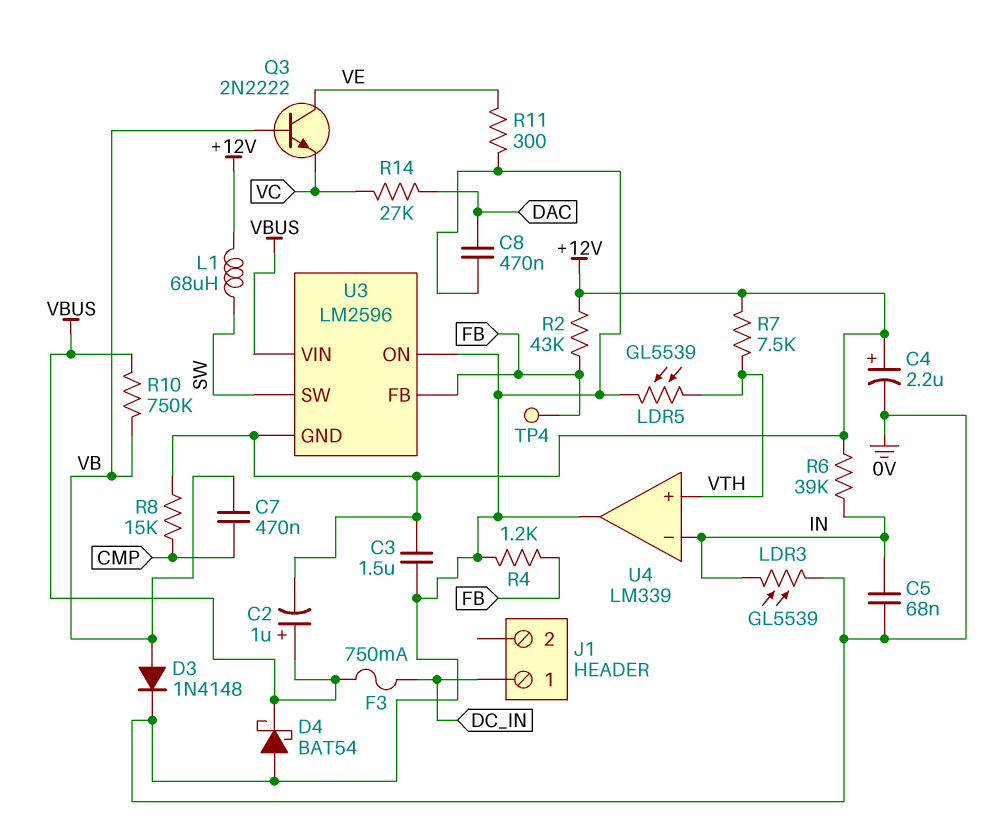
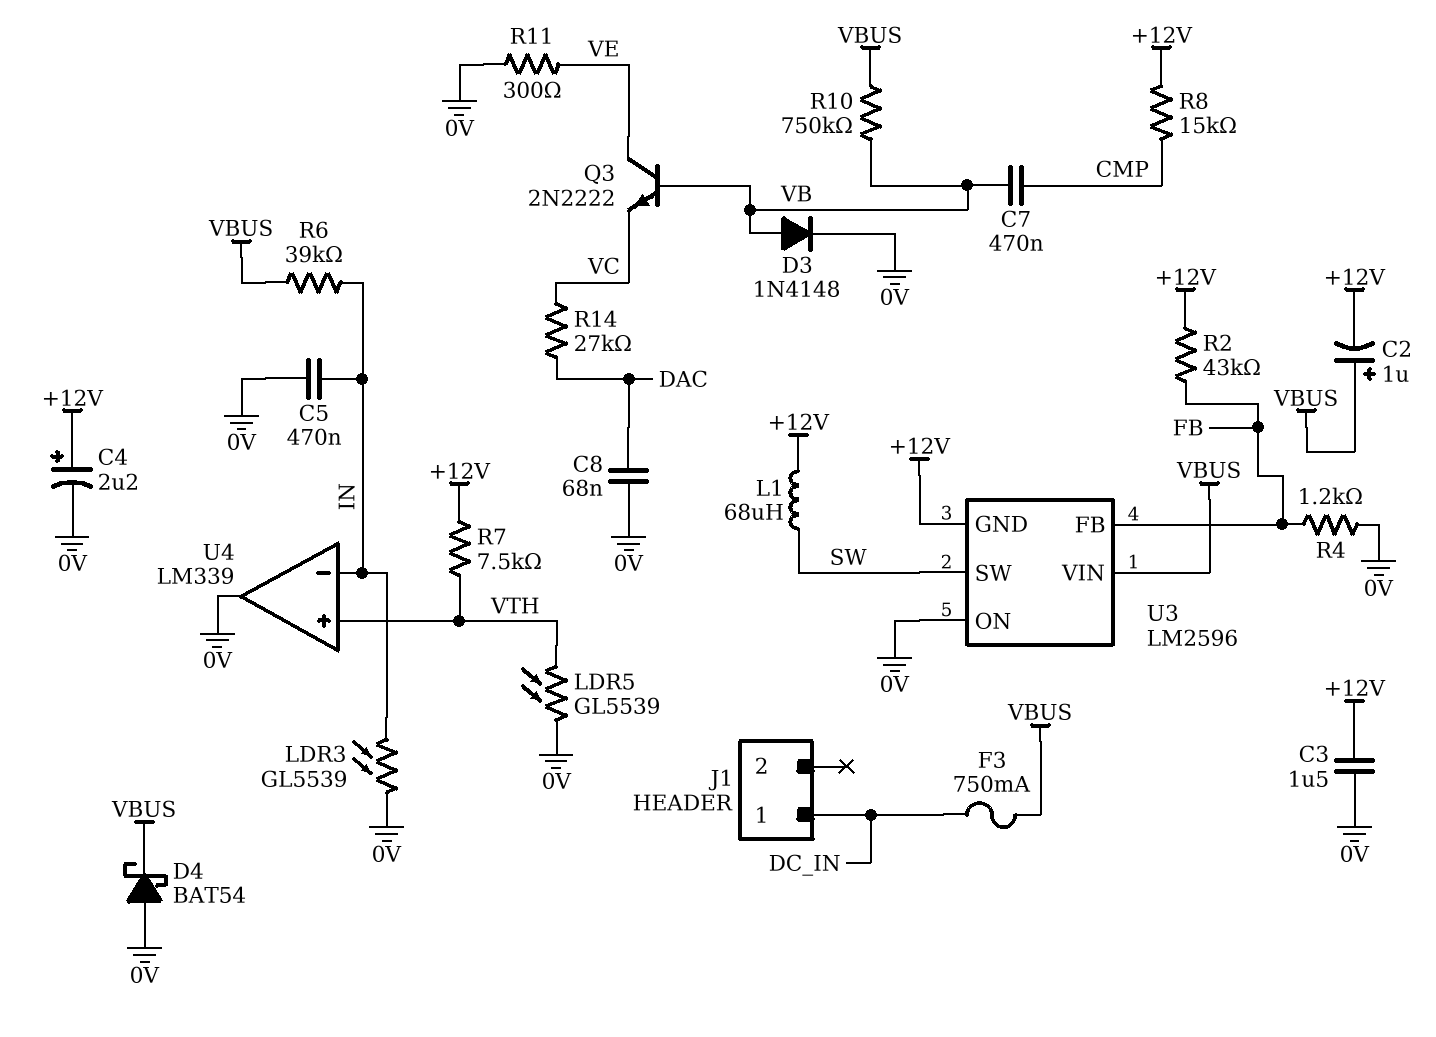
C5: 68nF (0V, IN) -> 470nF (0V, IN)
C8: 470nF (0V, DAC) -> 68nF (0V, DAC)
R6: 39k (+12V, IN) -> 39k (IN, VBUS)
TP4: test point (FB) -> none

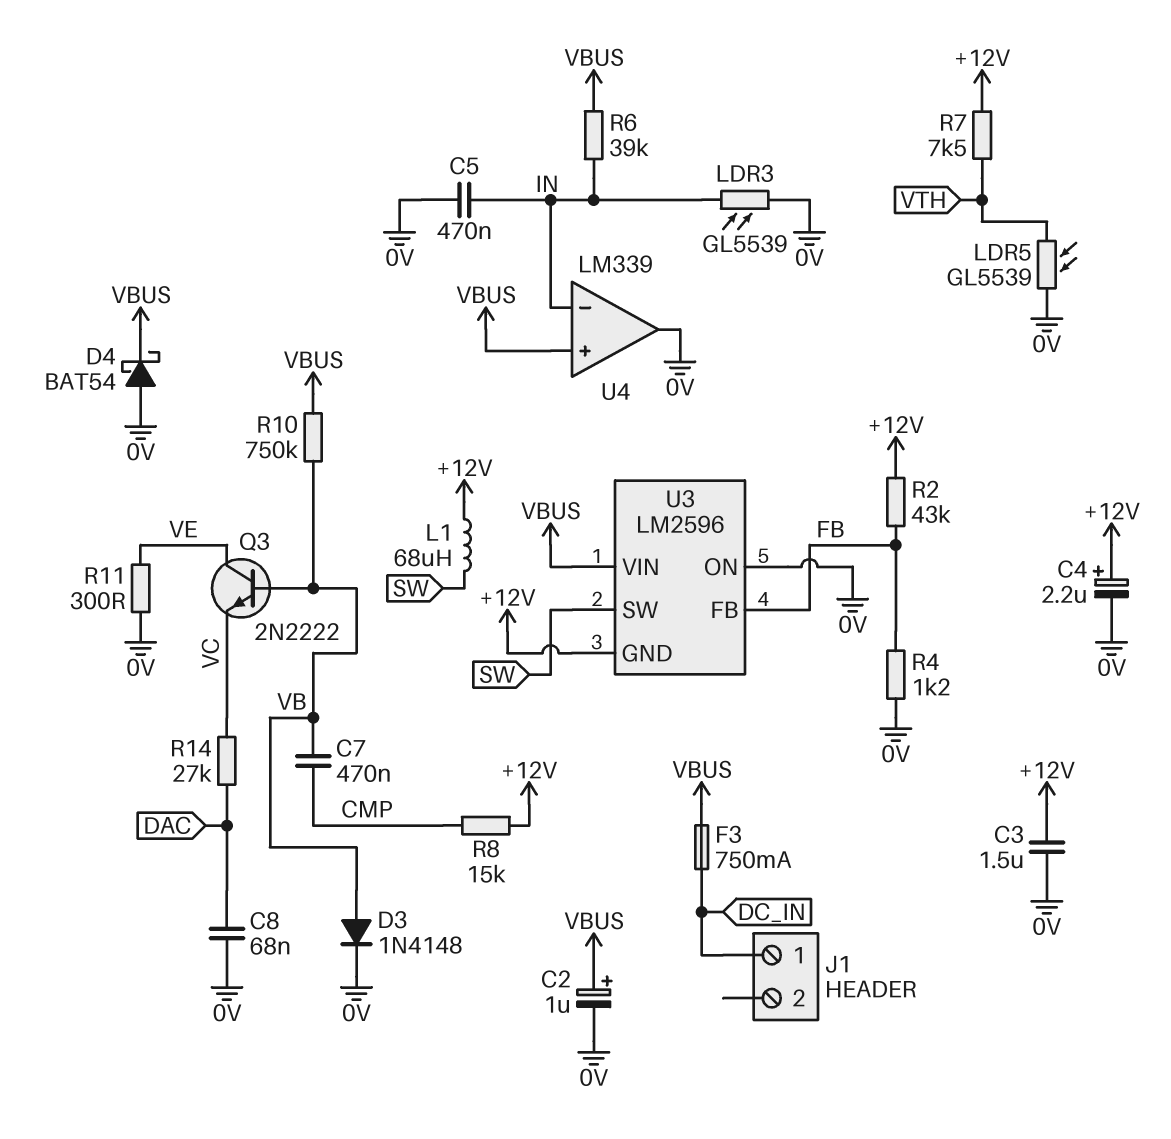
C2: 1uF (plus VBUS, minus +12V) -> 1uF (plus VBUS, minus 0V)
U4 pin in+: VTH -> VBUS

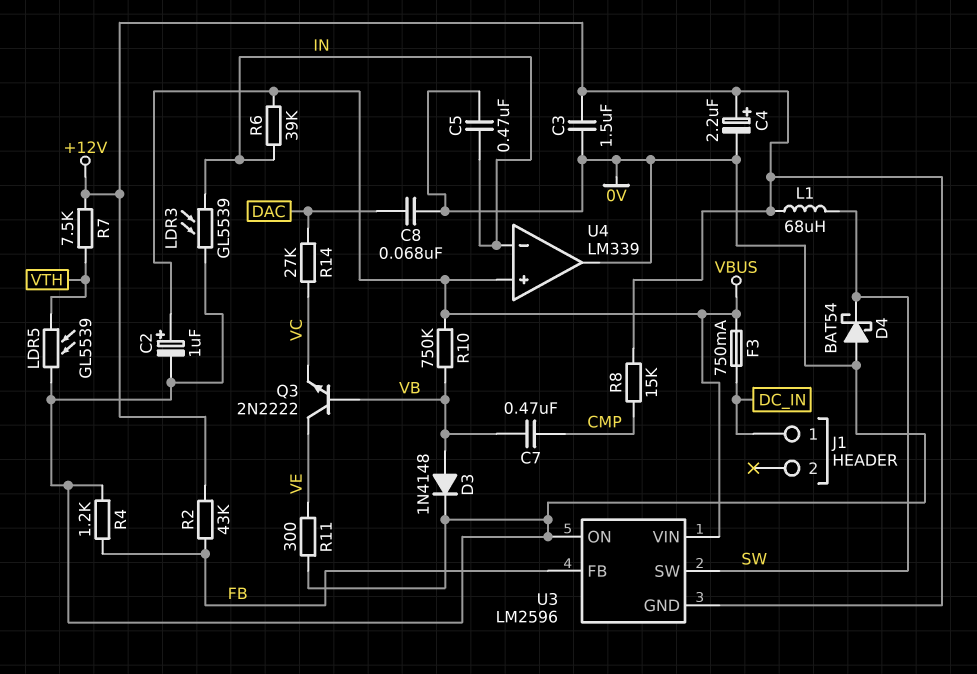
D4: schottky BAT54 (A 0V, K VBUS) -> schottky BAT54 (A 0V, K SW)

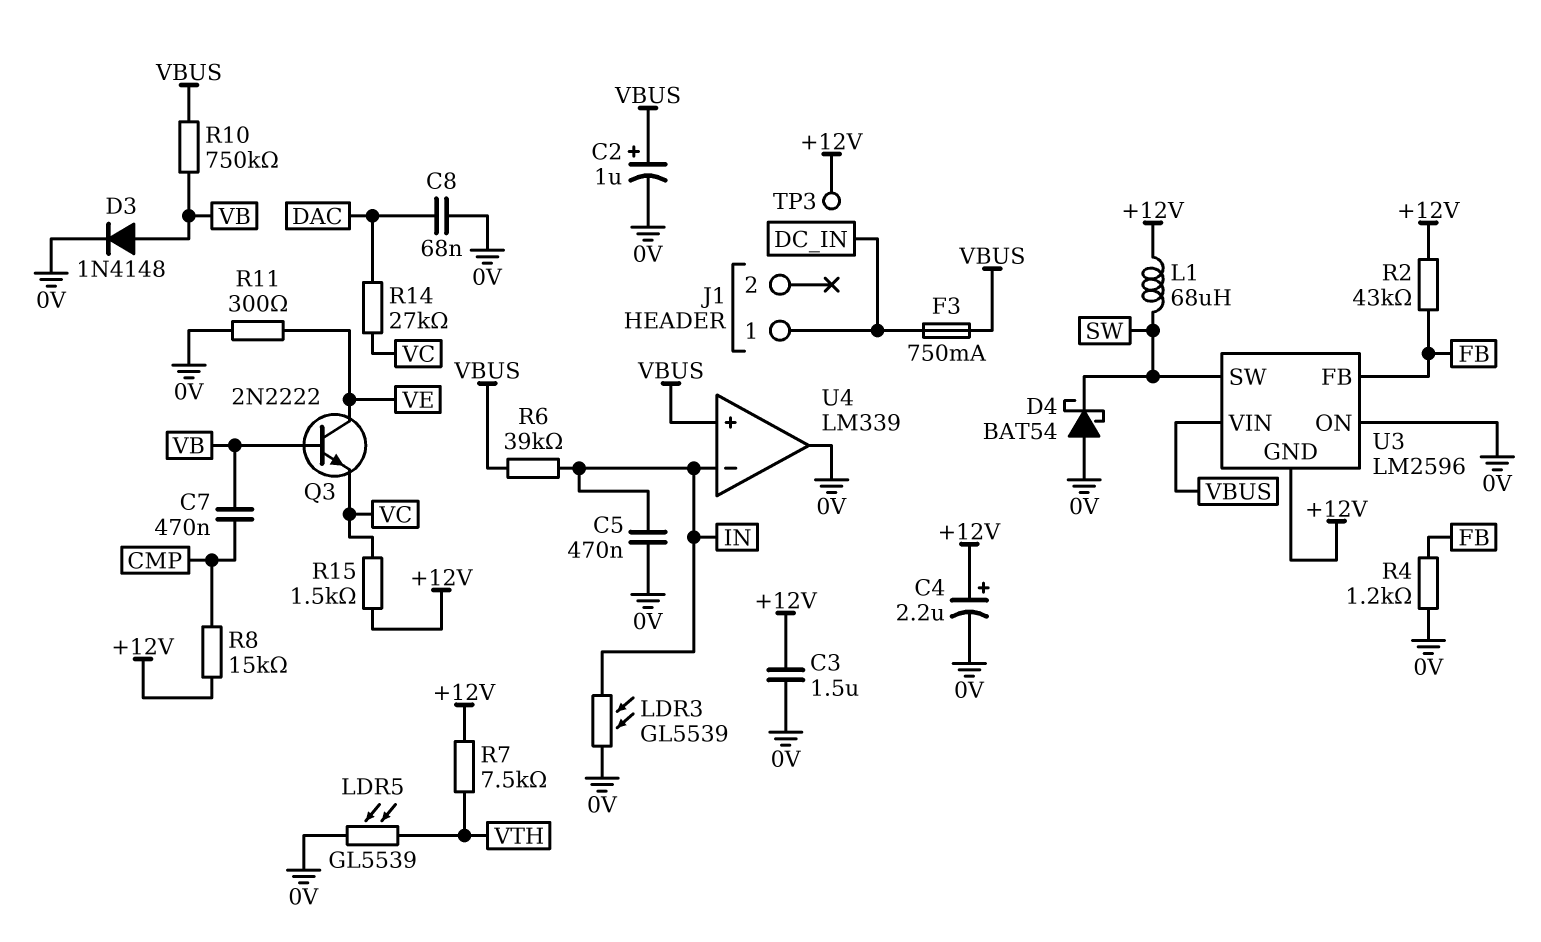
R15: none -> 1.5k (+12V, VC)
TP3: none -> test point (+12V)

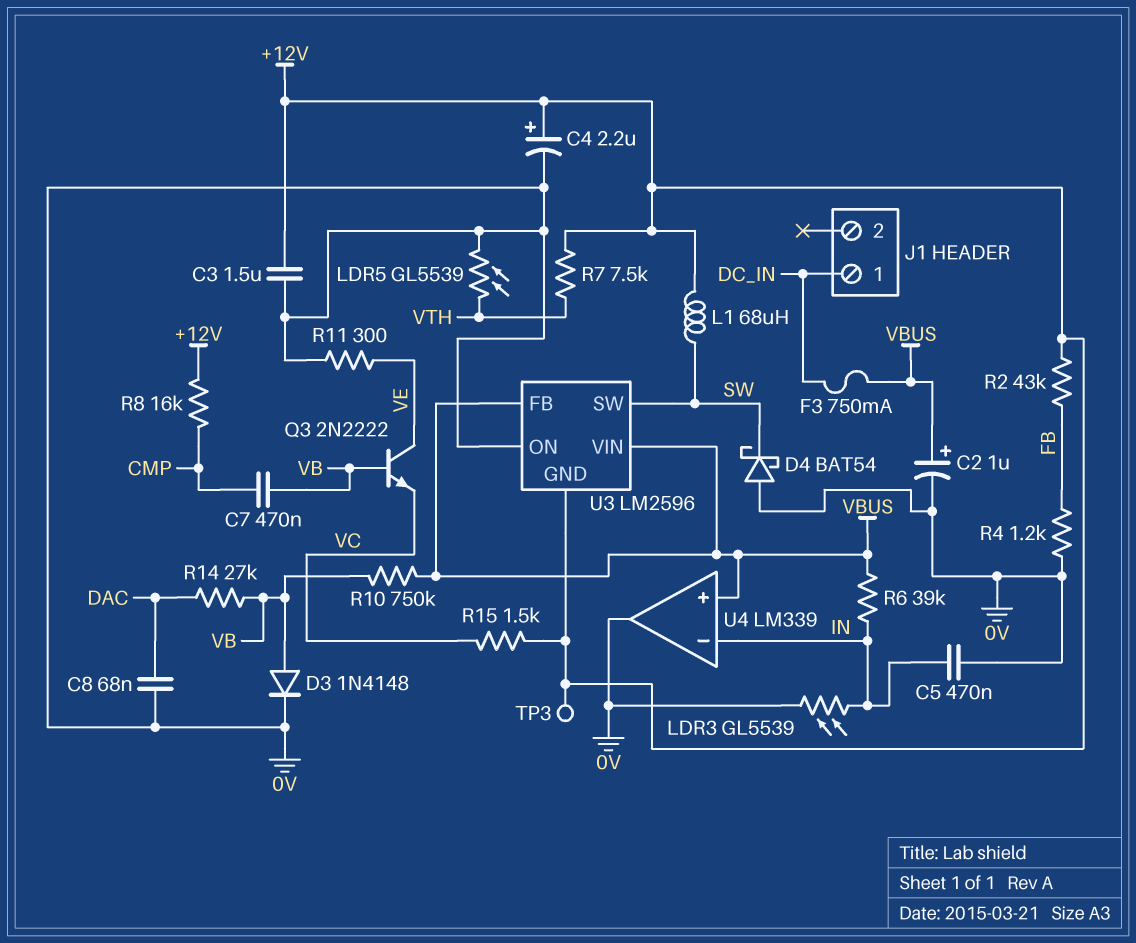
R8: 15k (+12V, CMP) -> 16k (+12V, CMP)
R14: 27k (DAC, VC) -> 27k (DAC, VB)
U3 pin FB: FB -> VBUS

